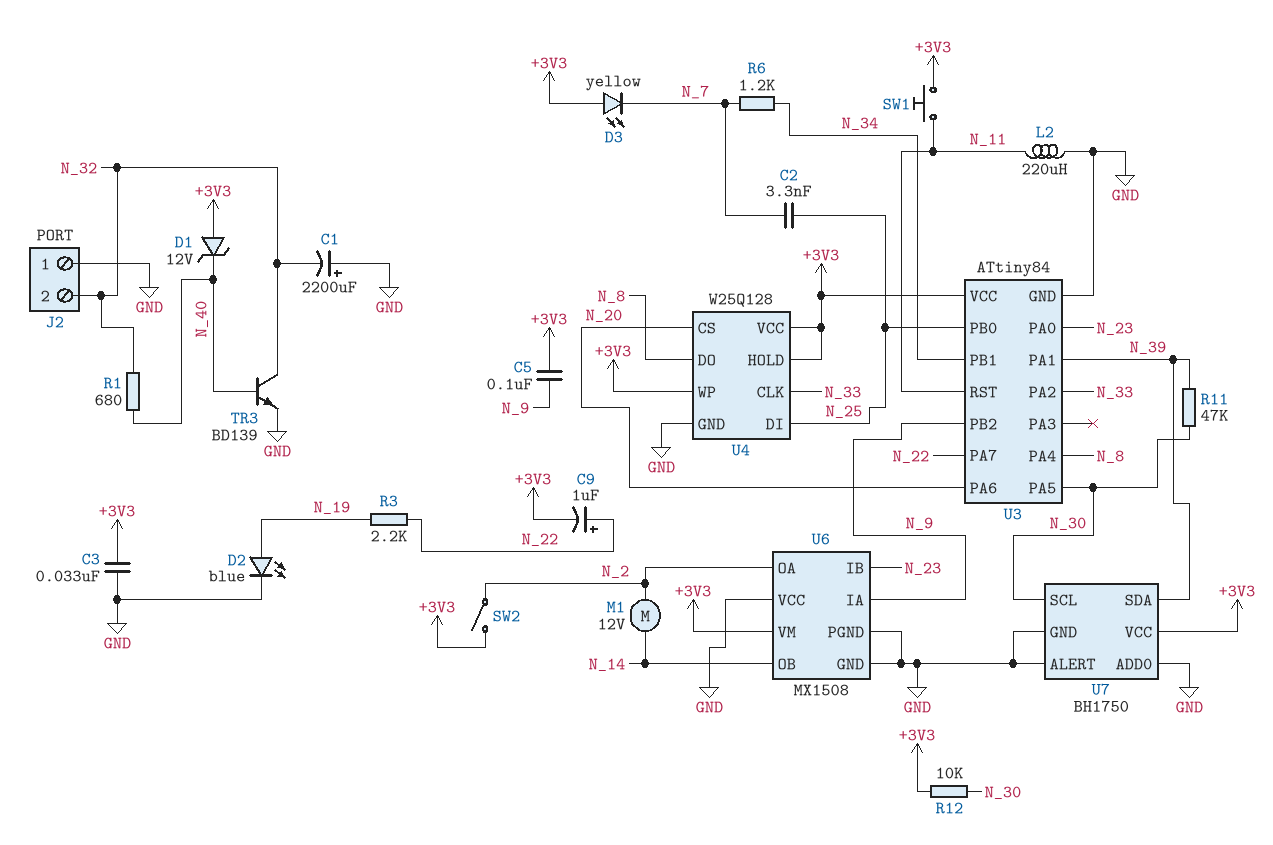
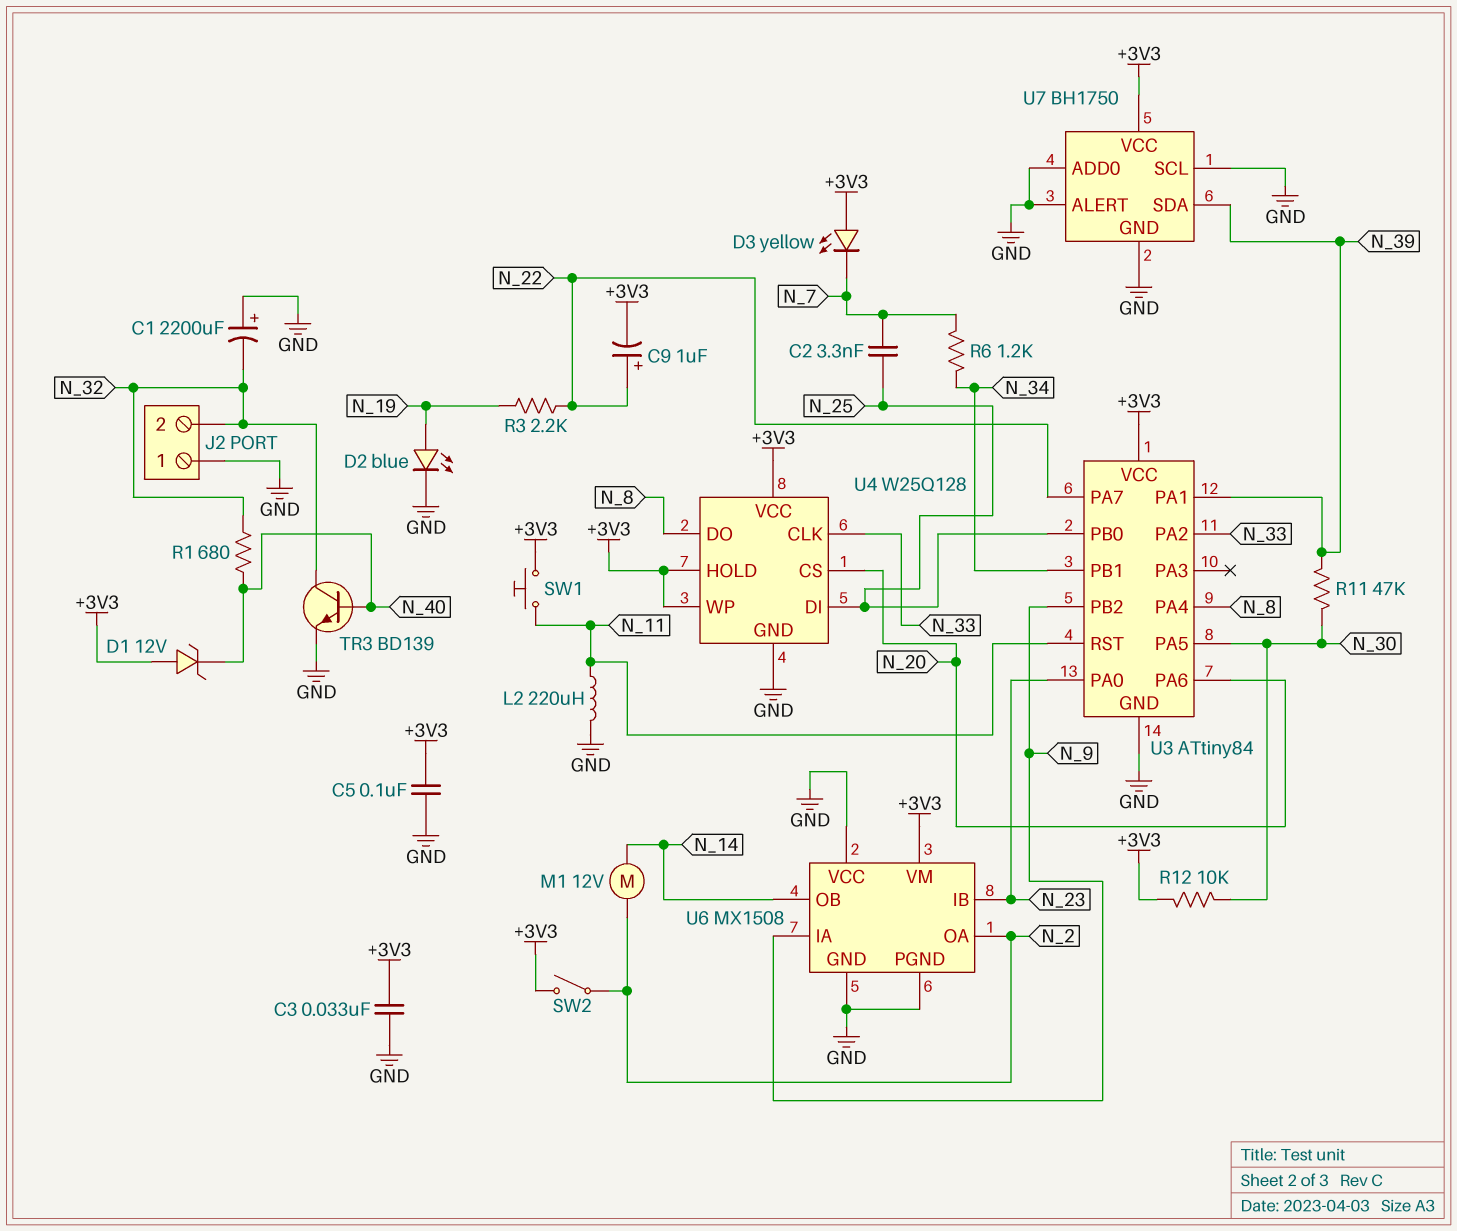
C5: 100nF (+3V3, N_9) -> 100nF (+3V3, GND)
U7 pin SCL: N_30 -> GND

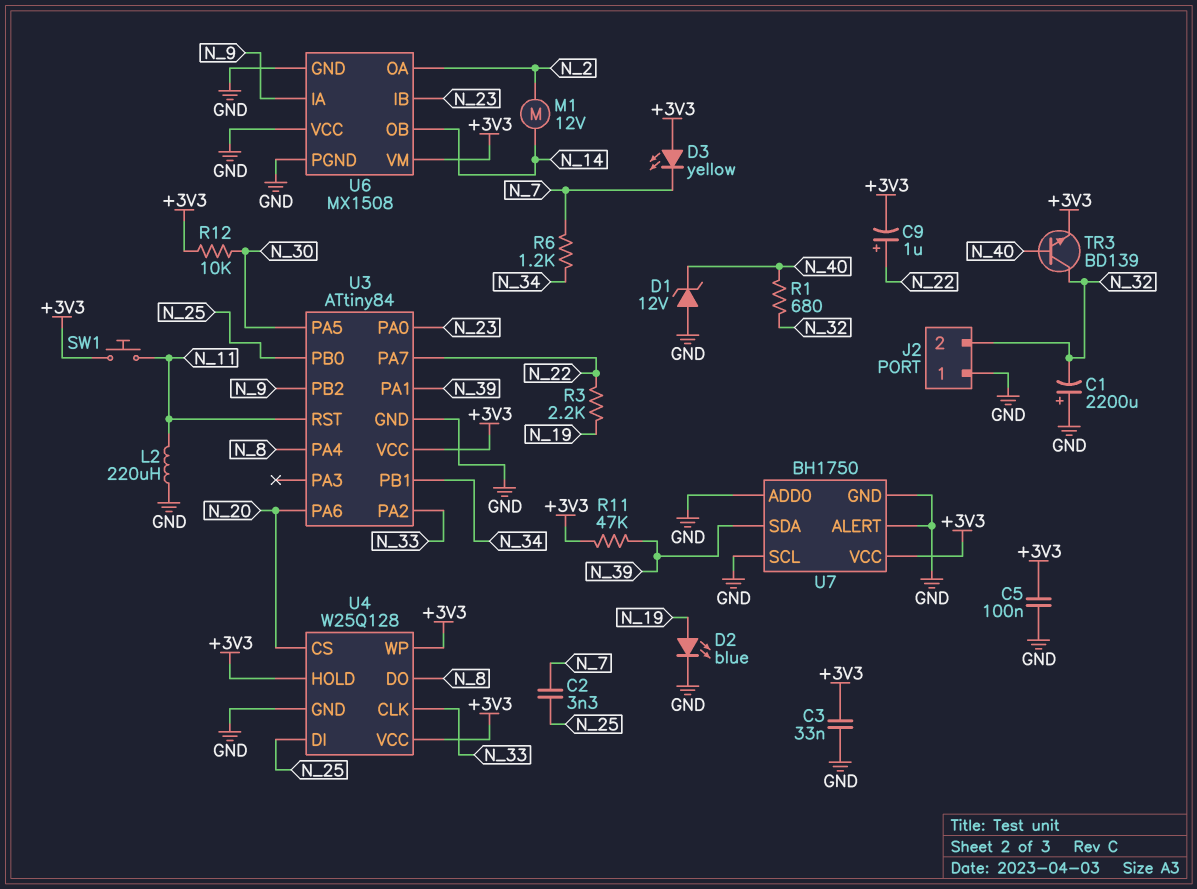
D1: zener 12V (A +3V3, K N_40) -> zener 12V (A GND, K N_40)
R11: 47k (N_30, N_39) -> 47k (+3V3, N_39)
SW2: switch (+3V3, N_2) -> none
TR3: NPN BD139 (B N_40, C N_32, E GND) -> NPN BD139 (B N_40, C N_32, E +3V3)

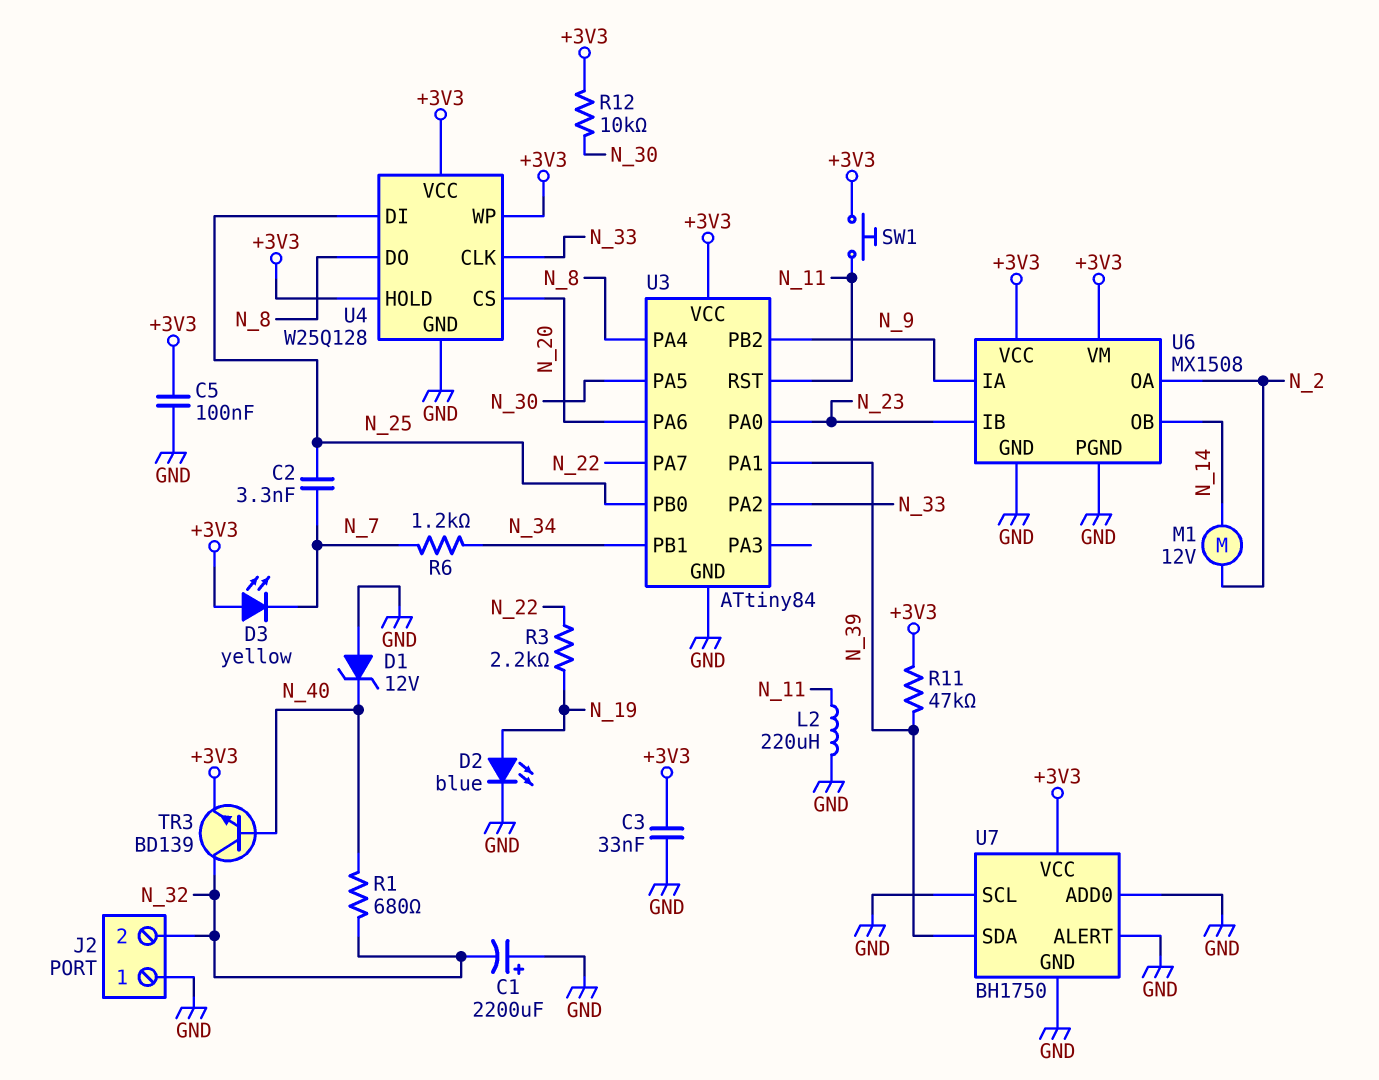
C9: 1uF (plus N_22, minus +3V3) -> none
U6 pin VCC: GND -> +3V3

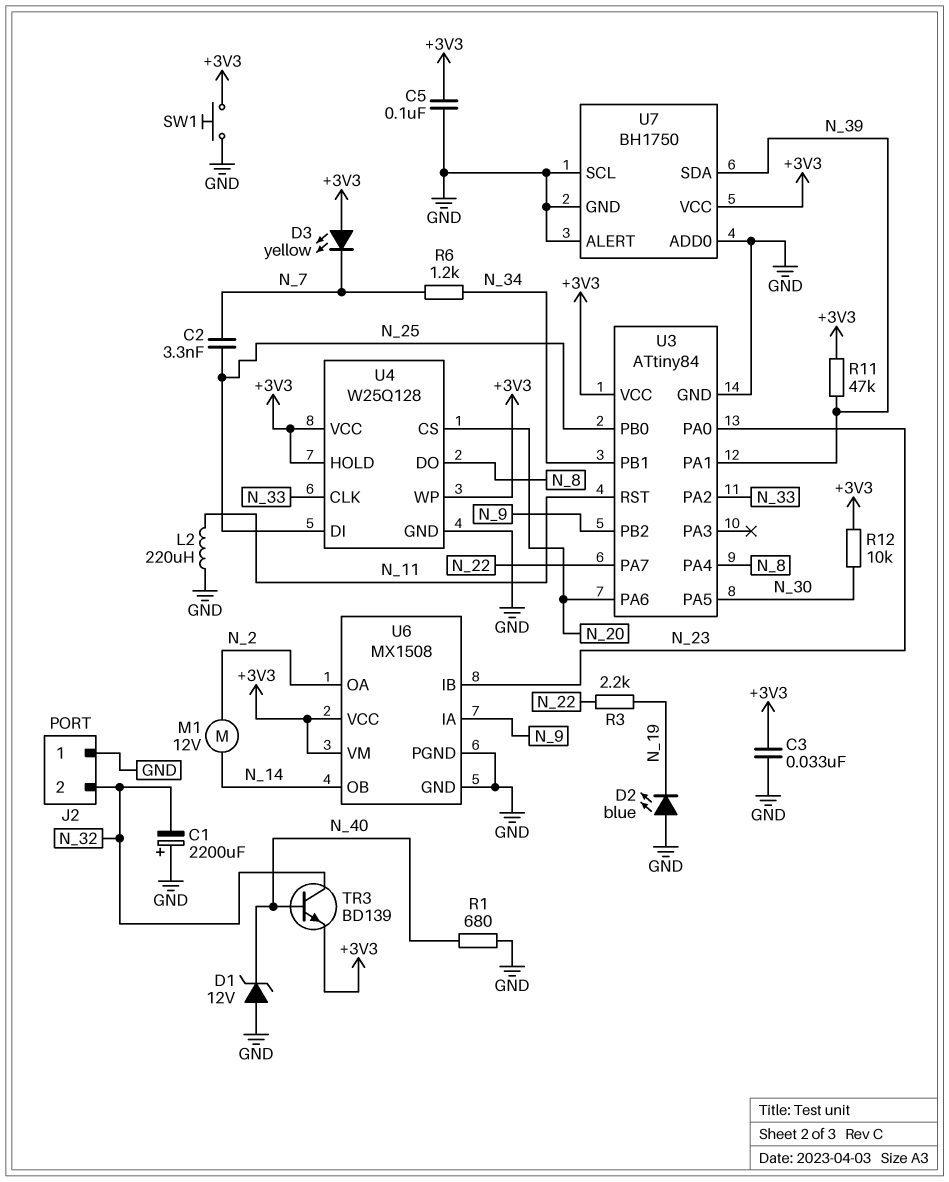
D2: LED blue (A N_19, K GND) -> LED blue (A GND, K N_19)
R1: 680 (N_32, N_40) -> 680 (GND, N_40)
SW1: button (+3V3, N_11) -> button (+3V3, GND)

